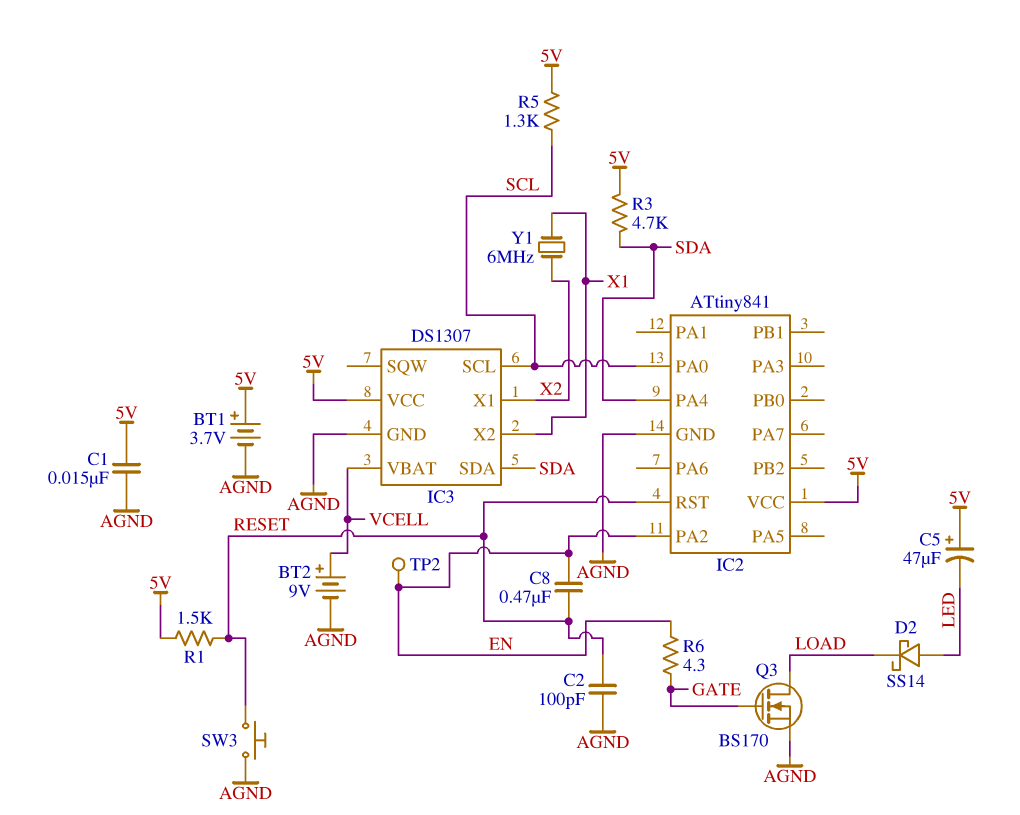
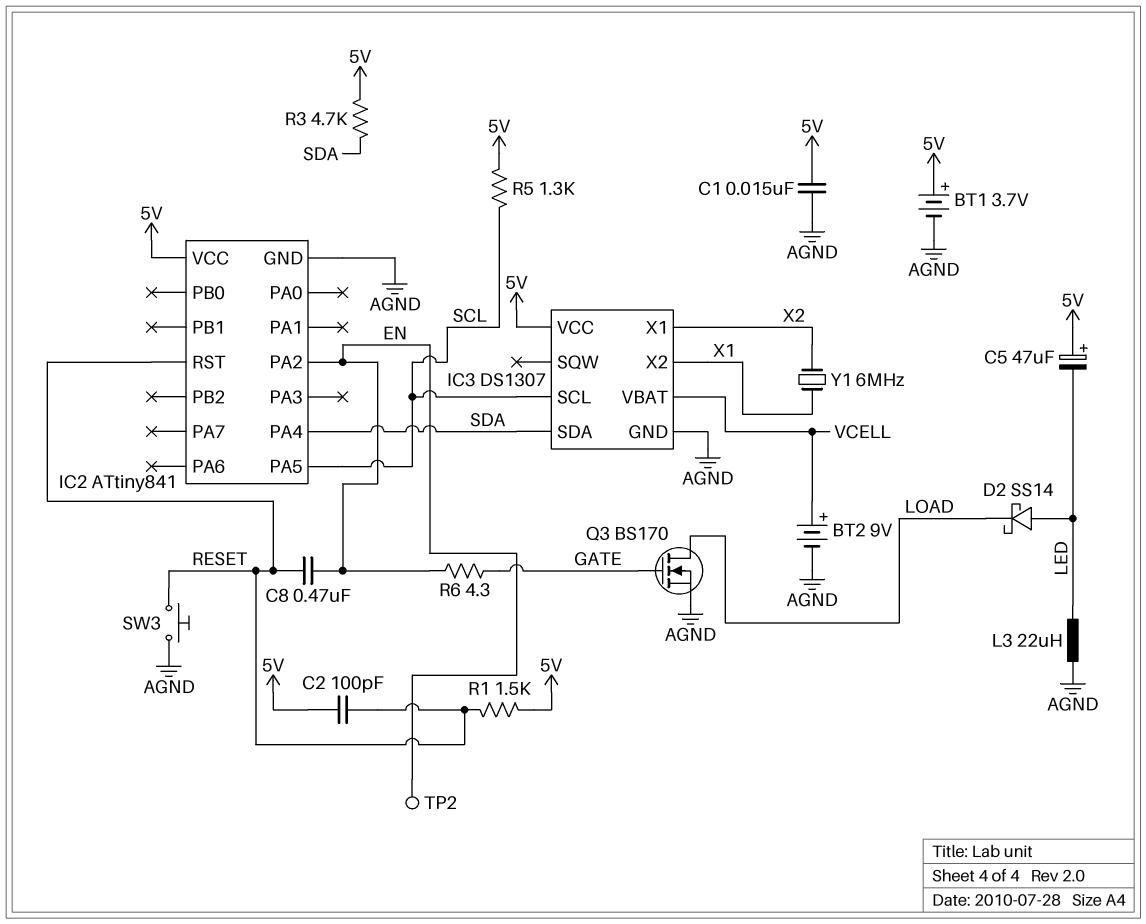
C2: 100pF (AGND, RESET) -> 100pF (5V, RESET)
IC2 pin PA0: SCL -> none
IC2 pin PA5: none -> SCL
L3: none -> 22uH (AGND, LED)

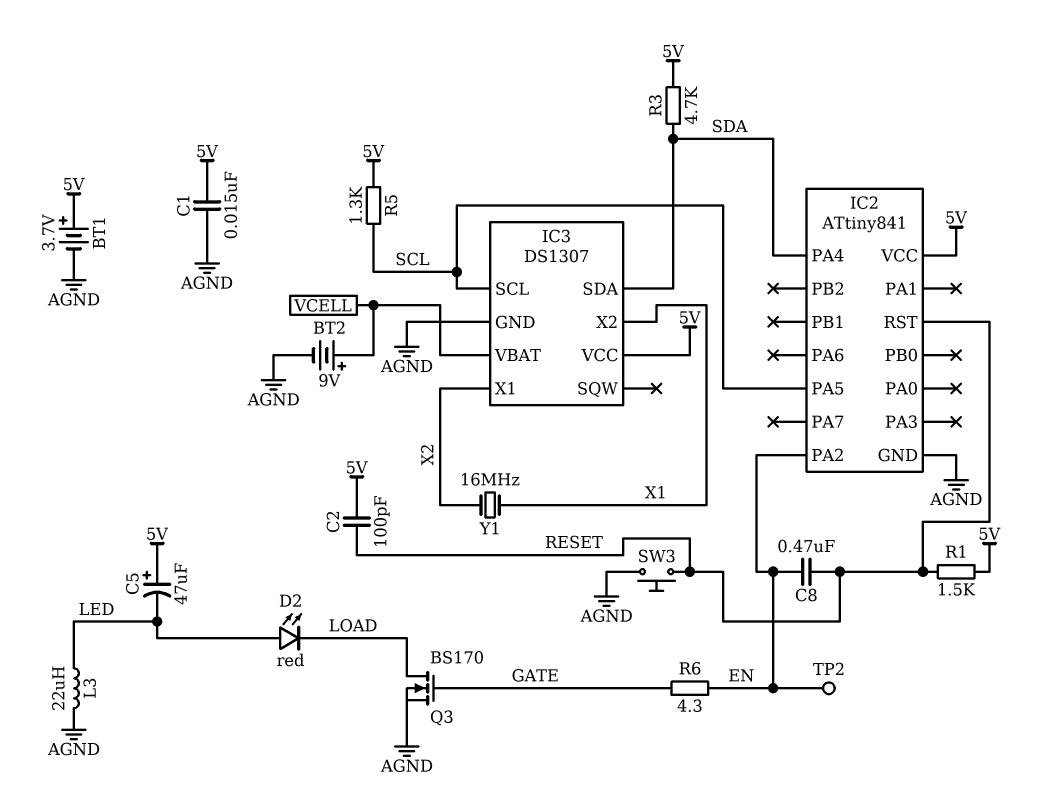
D2: schottky SS14 (A LED, K LOAD) -> LED red (A LED, K LOAD)
Y1: 6MHz (X1, X2) -> 16MHz (X1, X2)

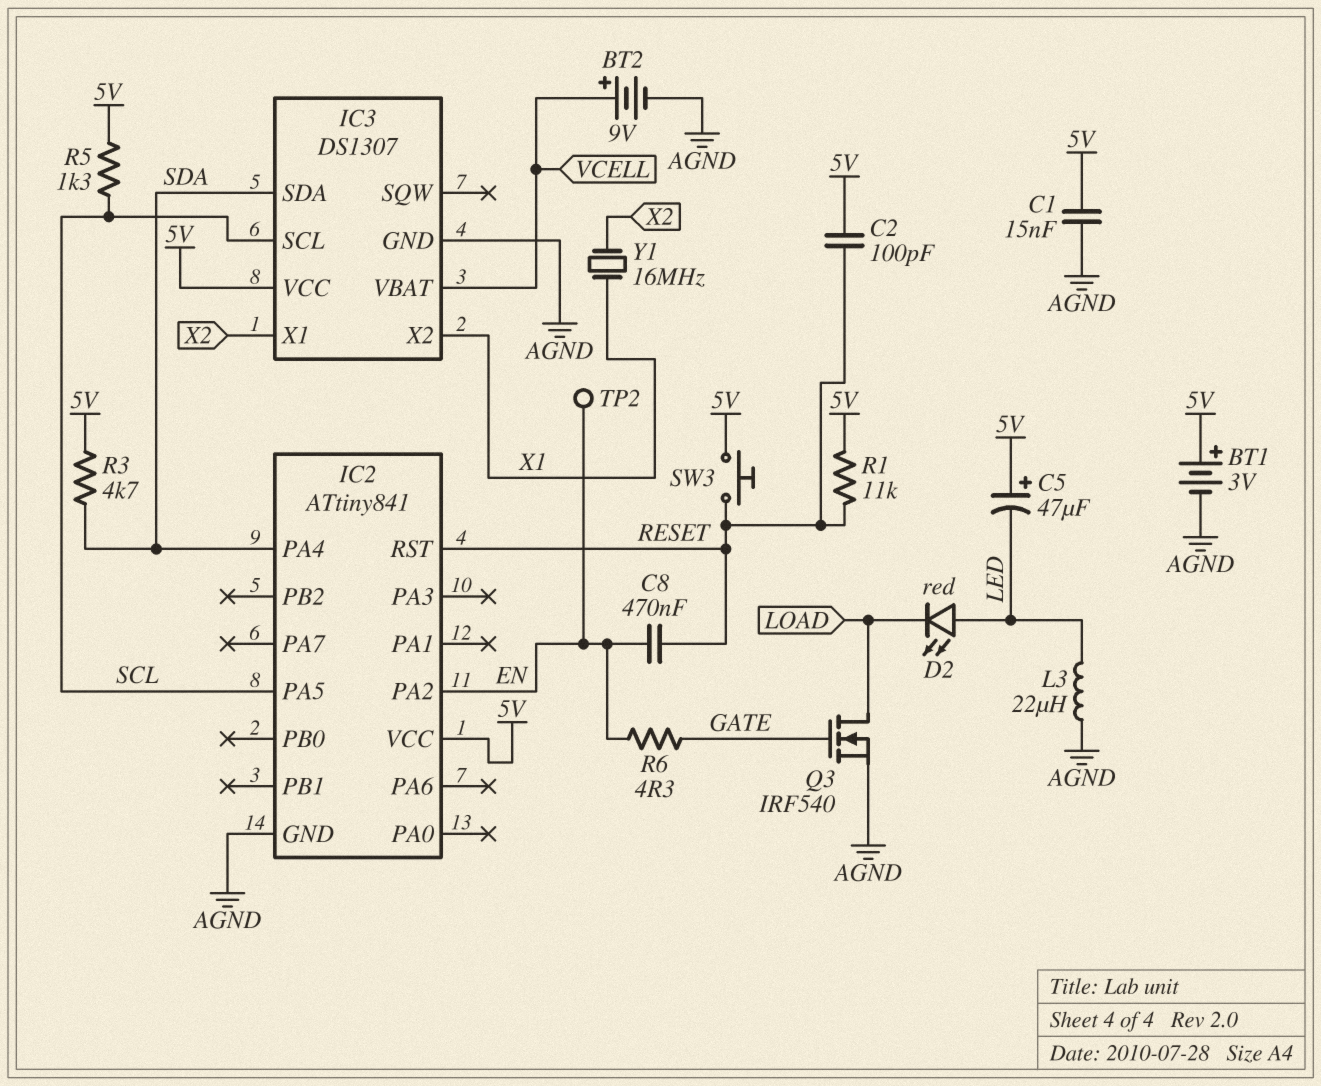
BT1: 3.7V (plus 5V, minus AGND) -> 3V (plus 5V, minus AGND)
Q3: NMOS BS170 (G GATE, D LOAD, S AGND) -> NMOS IRF540 (G GATE, D LOAD, S AGND)
R1: 1.5k (5V, RESET) -> 11k (5V, RESET)
SW3: button (AGND, RESET) -> button (5V, RESET)

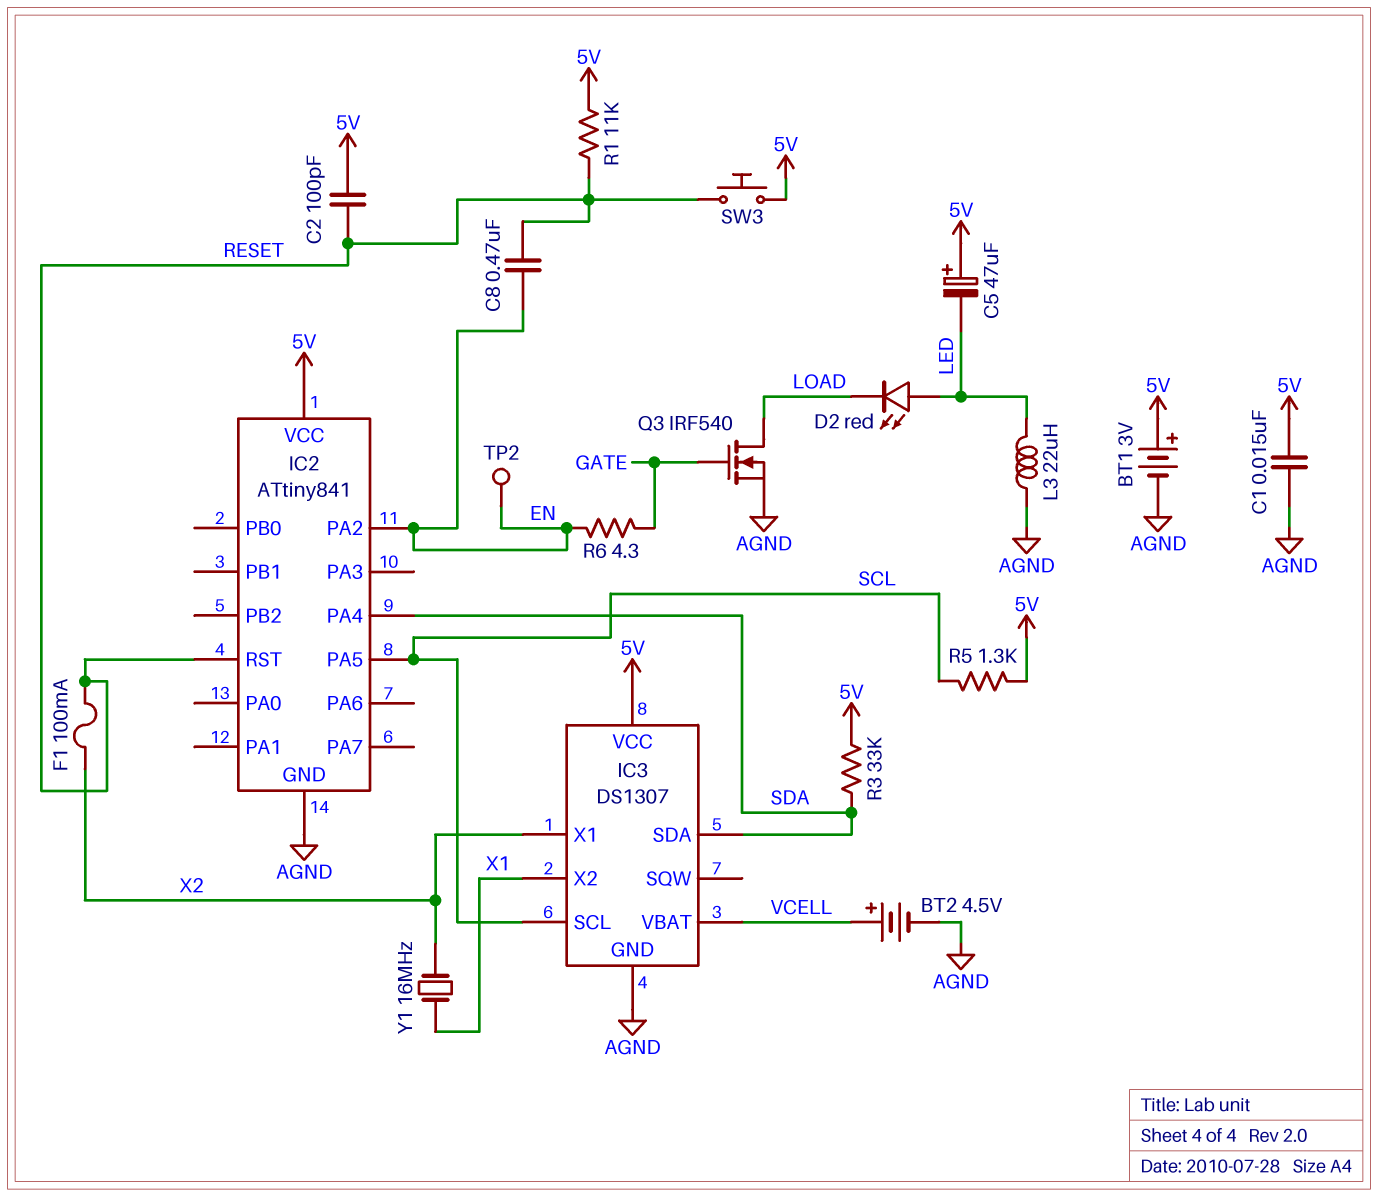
BT2: 9V (plus VCELL, minus AGND) -> 4.5V (plus VCELL, minus AGND)
F1: none -> 100mA (RESET, X2)
R3: 4.7k (5V, SDA) -> 33k (5V, SDA)

